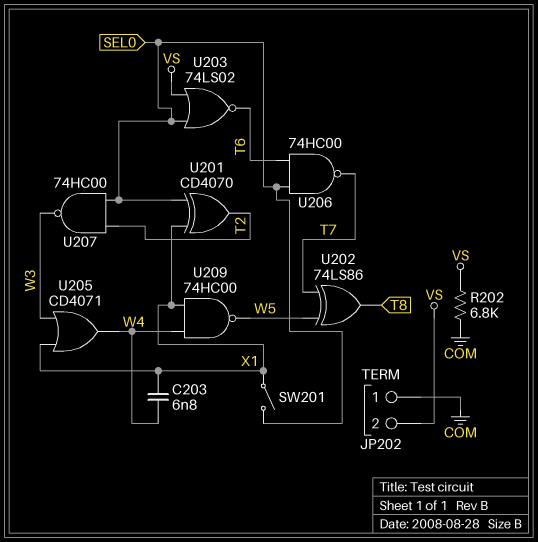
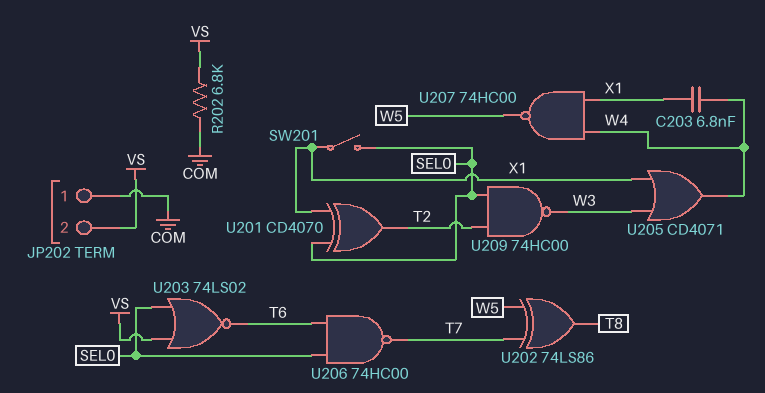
U207: NAND 74HC00 (in SEL0, in T2, out W3) -> NAND 74HC00 (in W4, in X1, out W5)
U209: NAND 74HC00 (in W4, in X1, out W5) -> NAND 74HC00 (in SEL0, in T2, out W3)

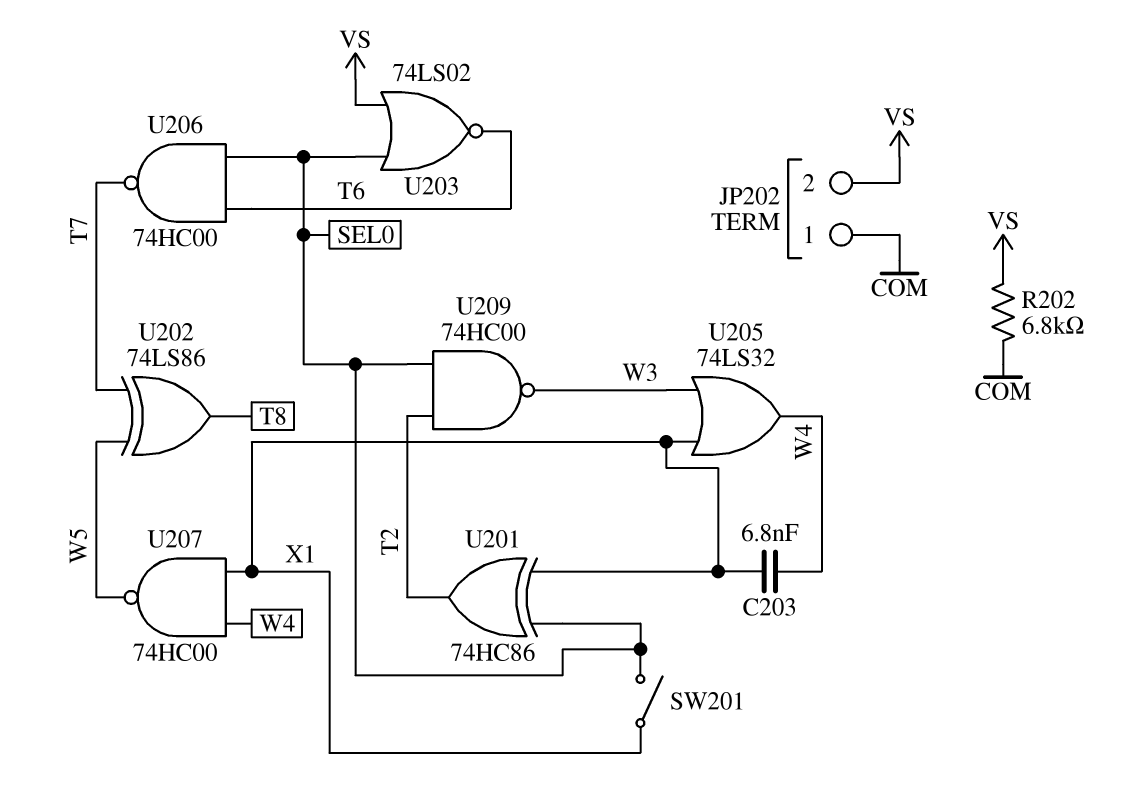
U201: XOR CD4070 (in SEL0, in X1, out T2) -> XOR 74HC86 (in SEL0, in X1, out T2)
U205: OR CD4071 (in W3, in X1, out W4) -> OR 74LS32 (in W3, in X1, out W4)

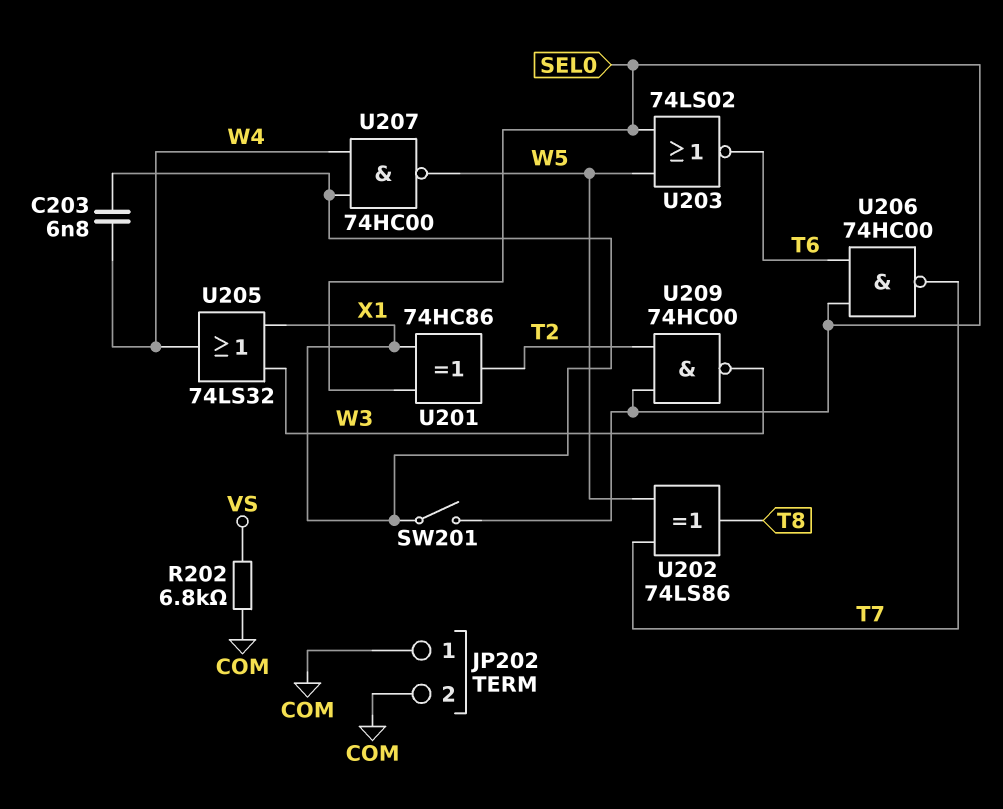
JP202 pin 2: VS -> COM
U203: NOR 74LS02 (in SEL0, in VS, out T6) -> NOR 74LS02 (in SEL0, in W5, out T6)

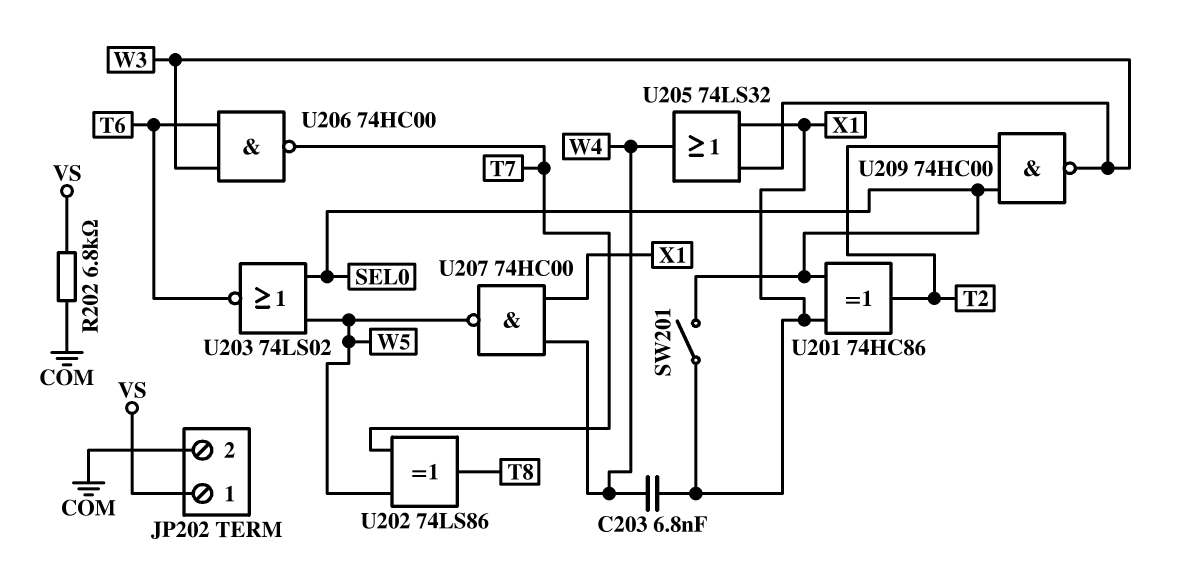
JP202 pin 1: COM -> VS
U206: NAND 74HC00 (in SEL0, in T6, out T7) -> NAND 74HC00 (in T6, in W3, out T7)

